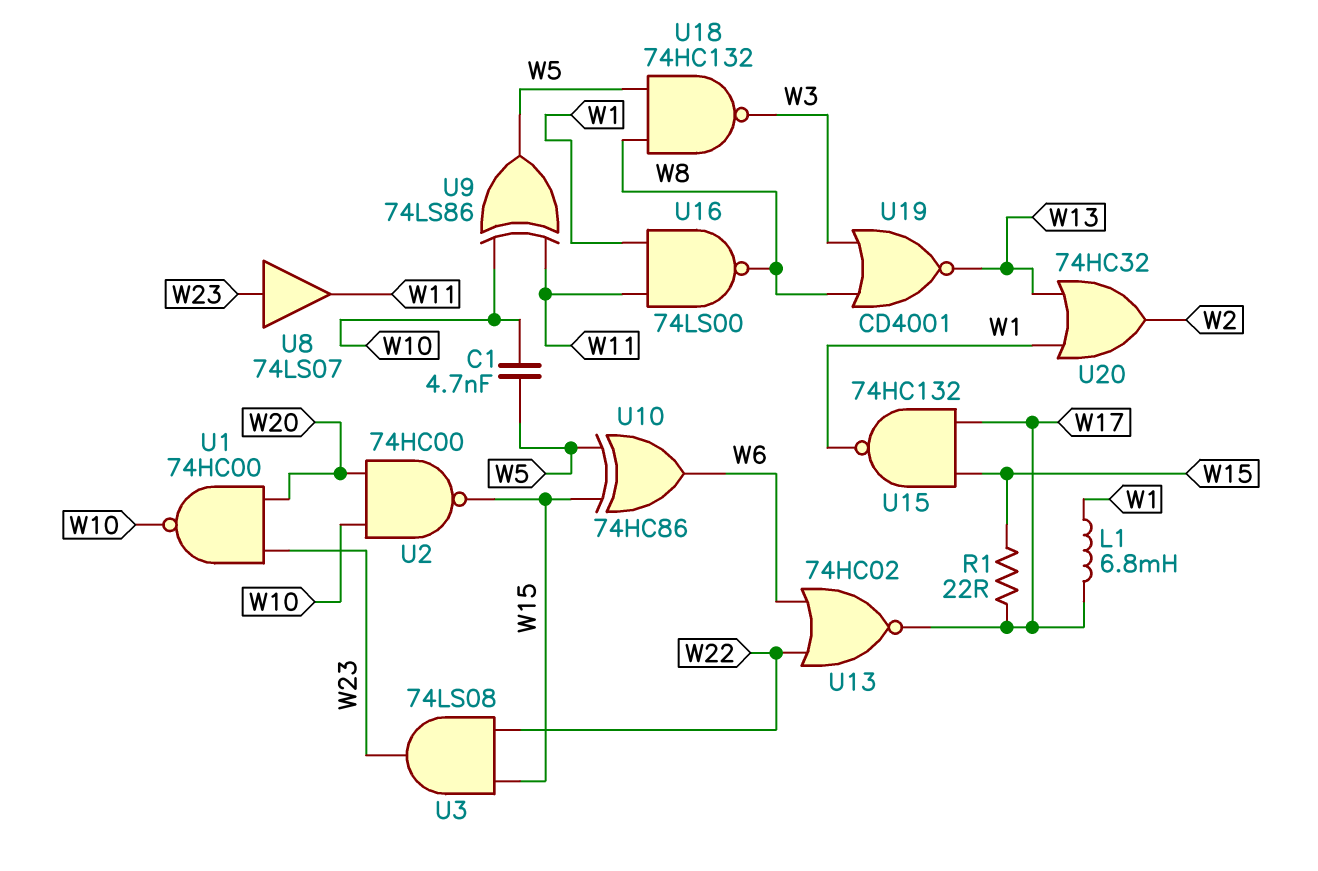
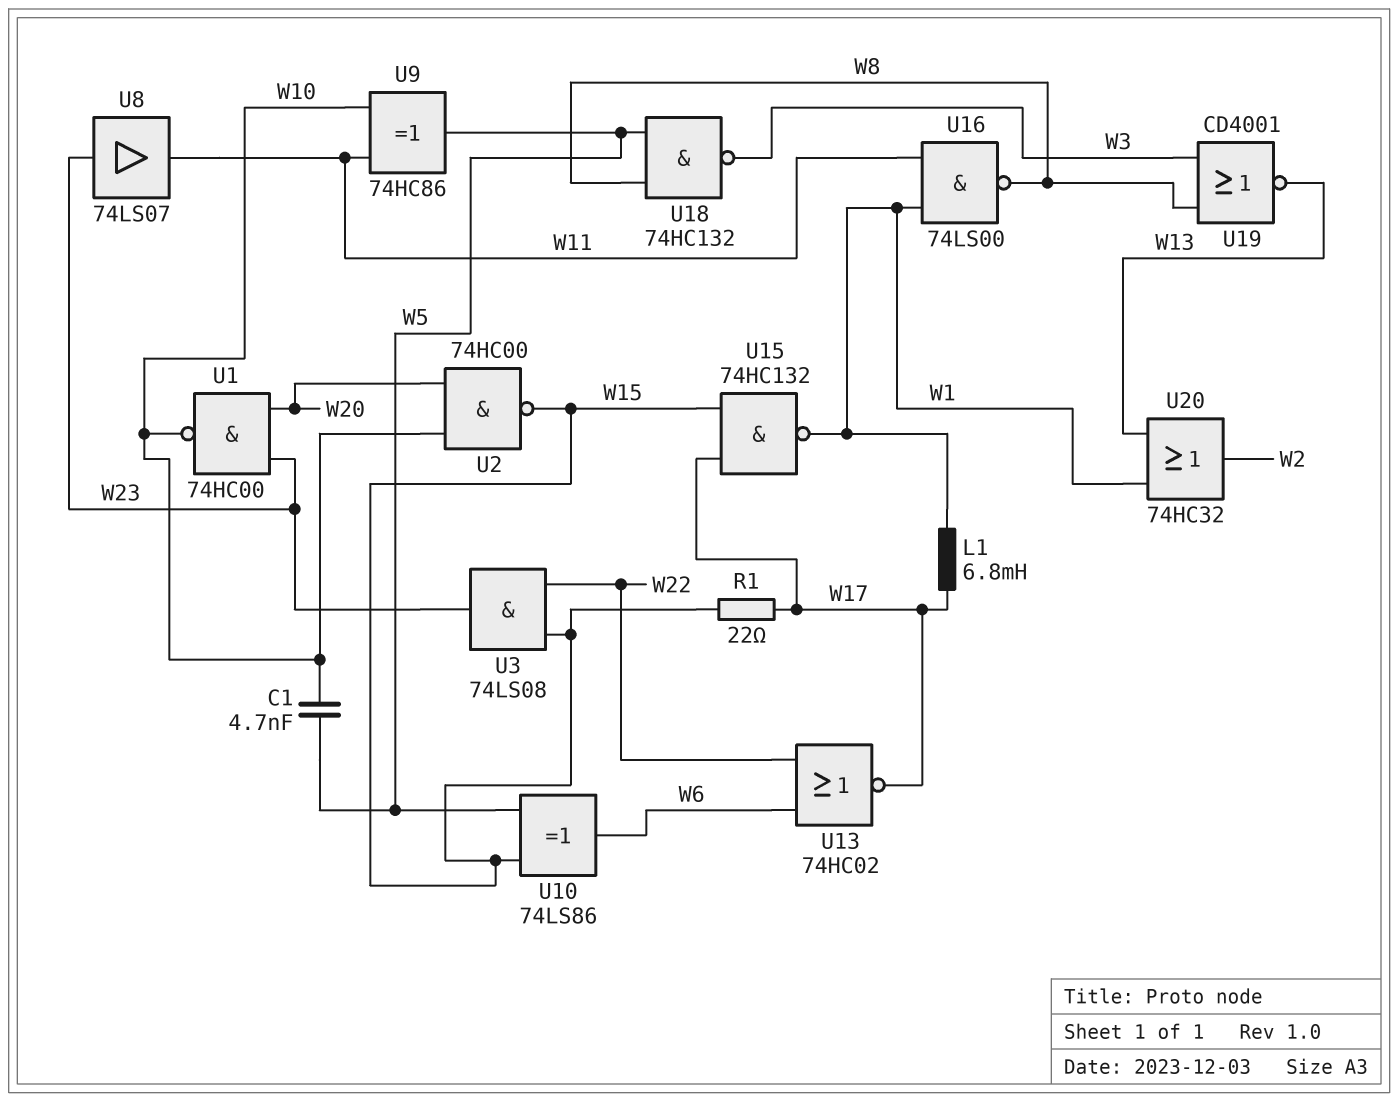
U9: XOR 74LS86 (in W10, in W11, out W5) -> XOR 74HC86 (in W10, in W11, out W5)
U10: XOR 74HC86 (in W5, in W15, out W6) -> XOR 74LS86 (in W5, in W15, out W6)

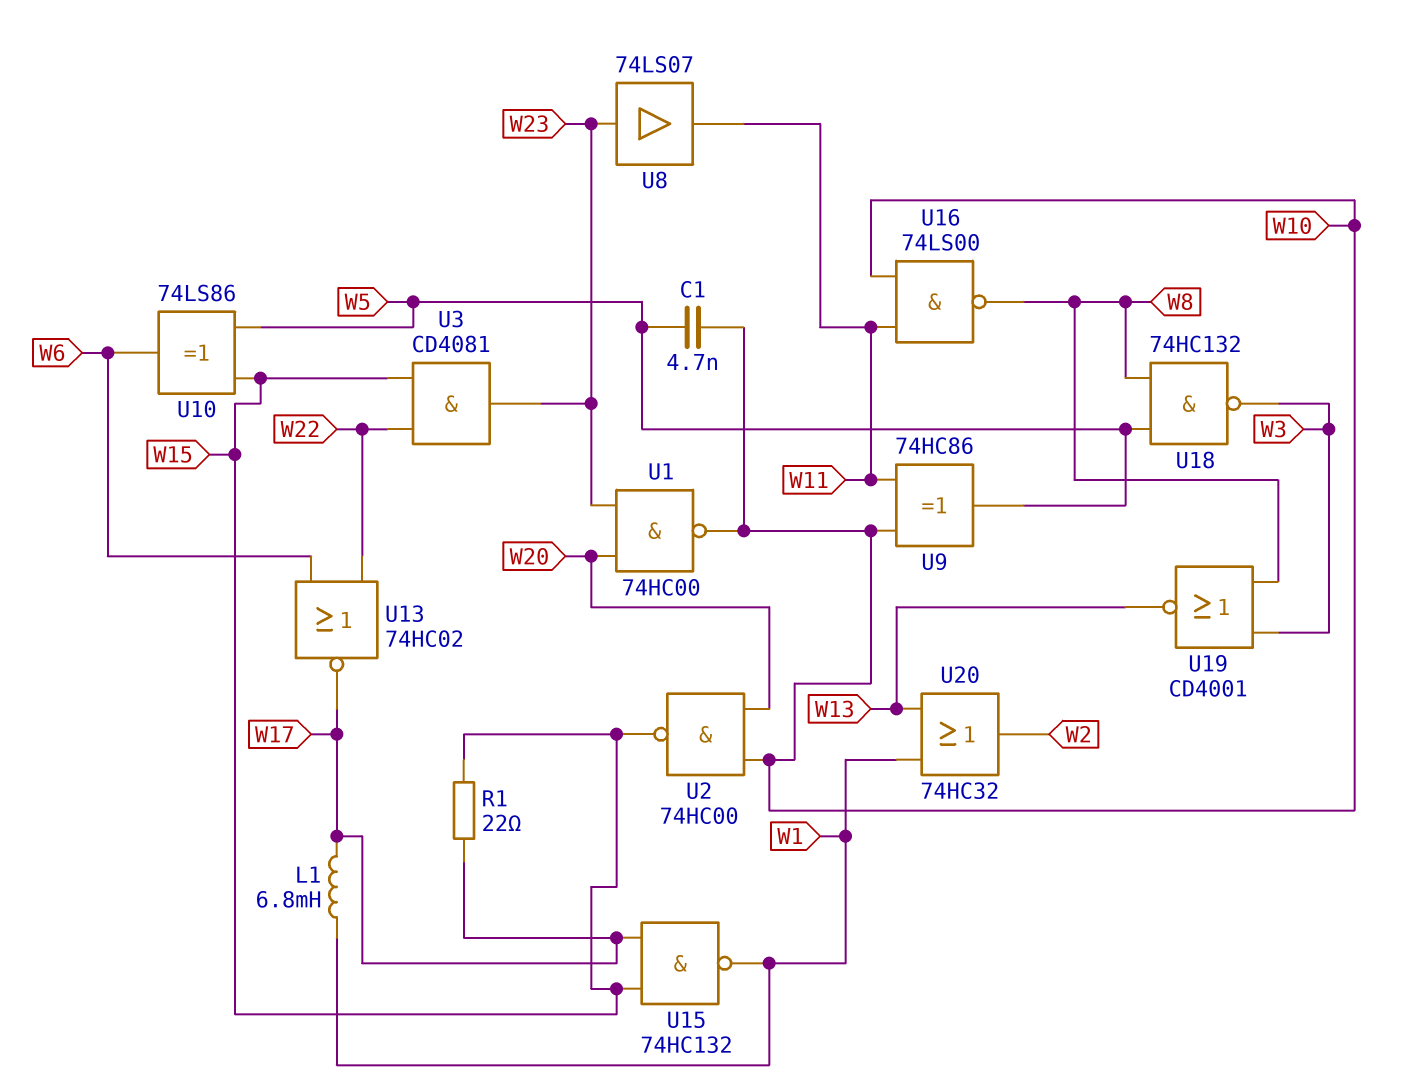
U3: AND 74LS08 (in W15, in W22, out W23) -> AND CD4081 (in W15, in W22, out W23)
U16: NAND 74LS00 (in W1, in W11, out W8) -> NAND 74LS00 (in W10, in W11, out W8)

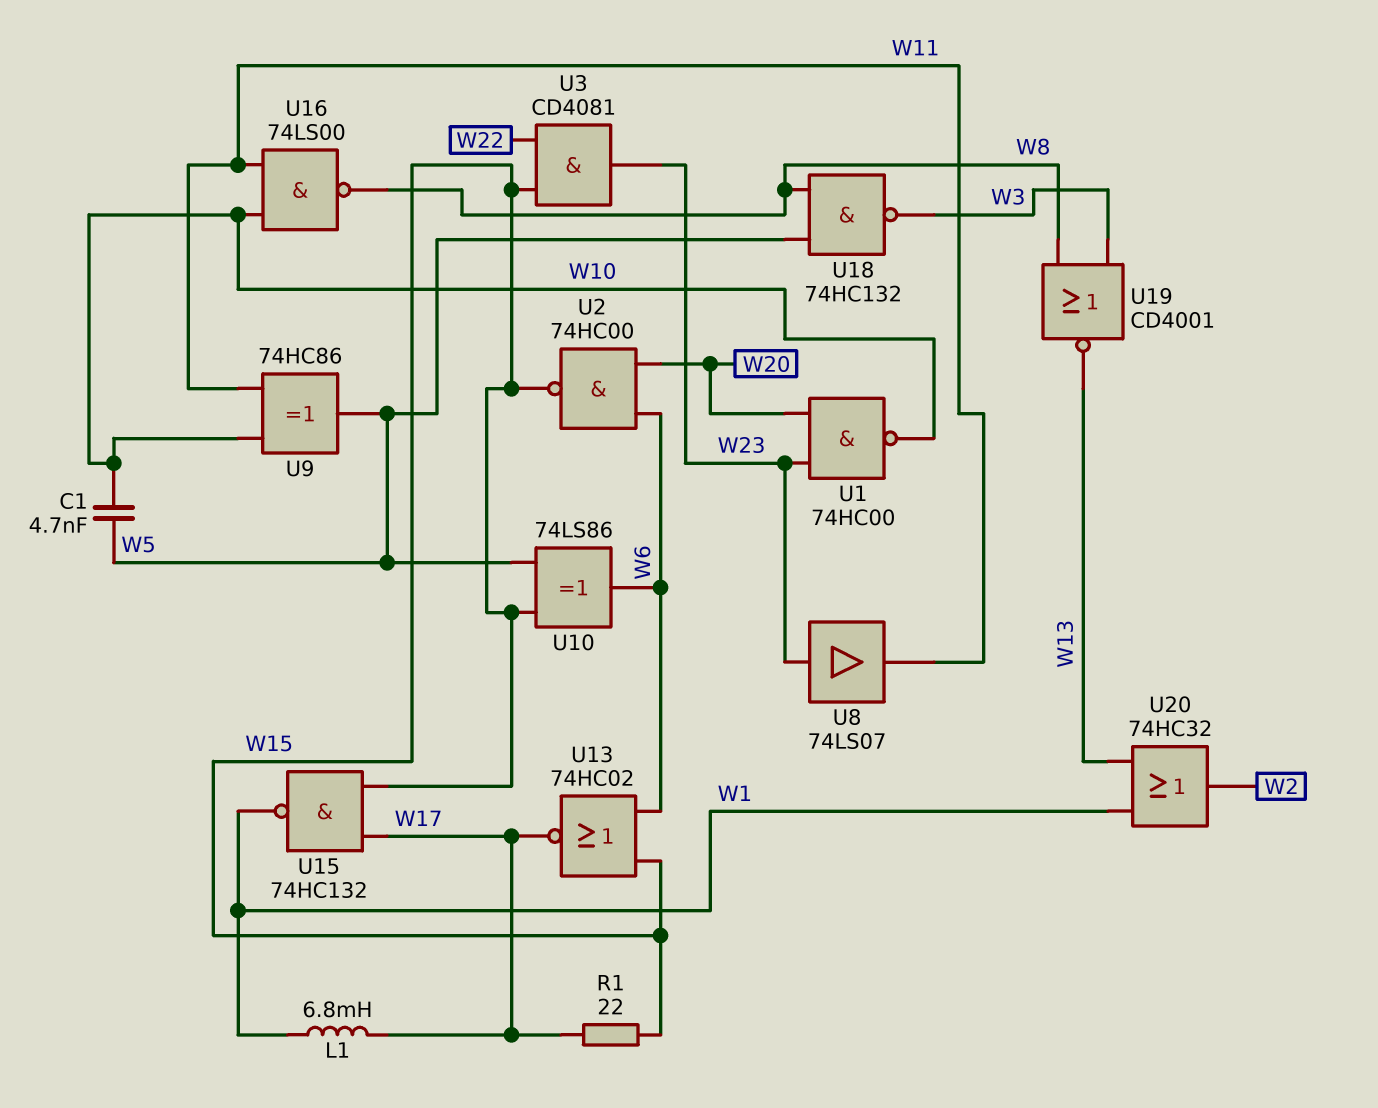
U2: NAND 74HC00 (in W10, in W20, out W15) -> NAND 74HC00 (in W6, in W20, out W15)
U13: NOR 74HC02 (in W6, in W22, out W17) -> NOR 74HC02 (in W6, in W15, out W17)

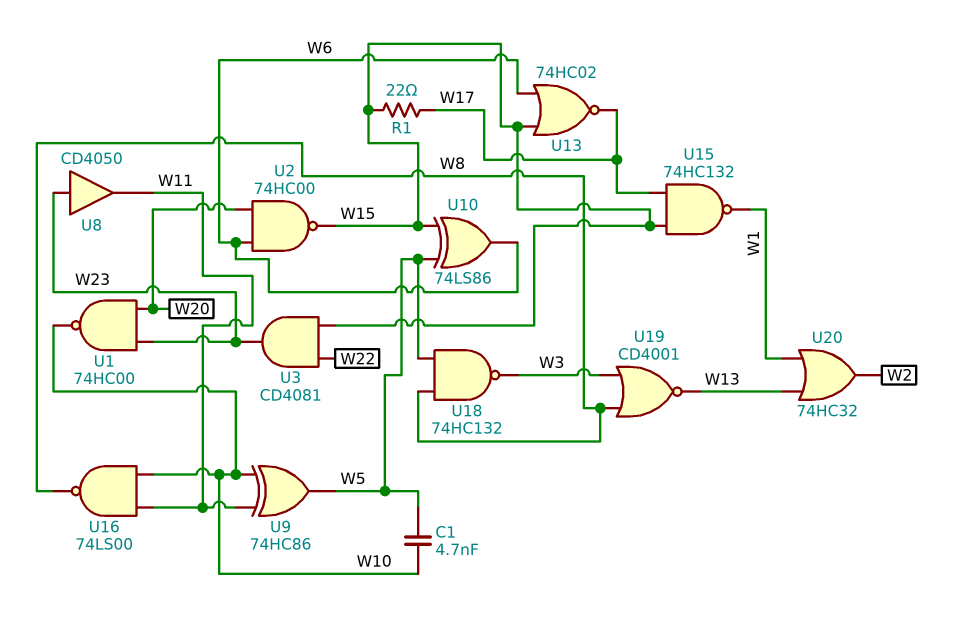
L1: 6.8mH (W1, W17) -> none
U8: buffer 74LS07 (in W23, out W11) -> buffer CD4050 (in W23, out W11)

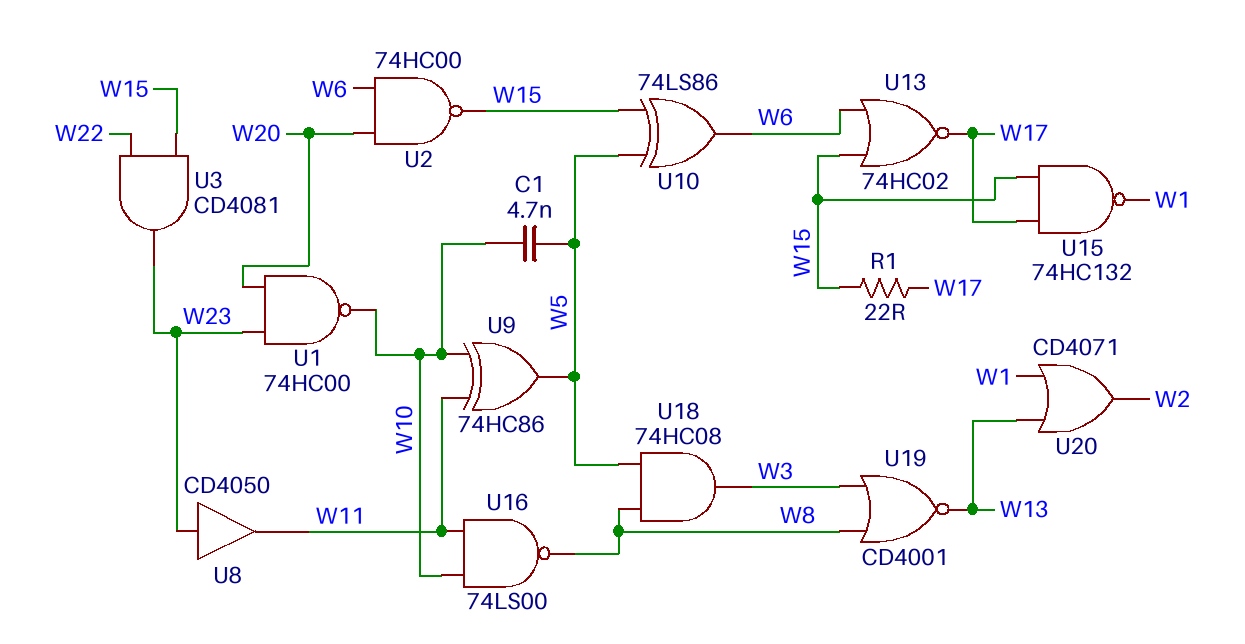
U18: NAND 74HC132 (in W5, in W8, out W3) -> AND 74HC08 (in W5, in W8, out W3)
U20: OR 74HC32 (in W1, in W13, out W2) -> OR CD4071 (in W1, in W13, out W2)

